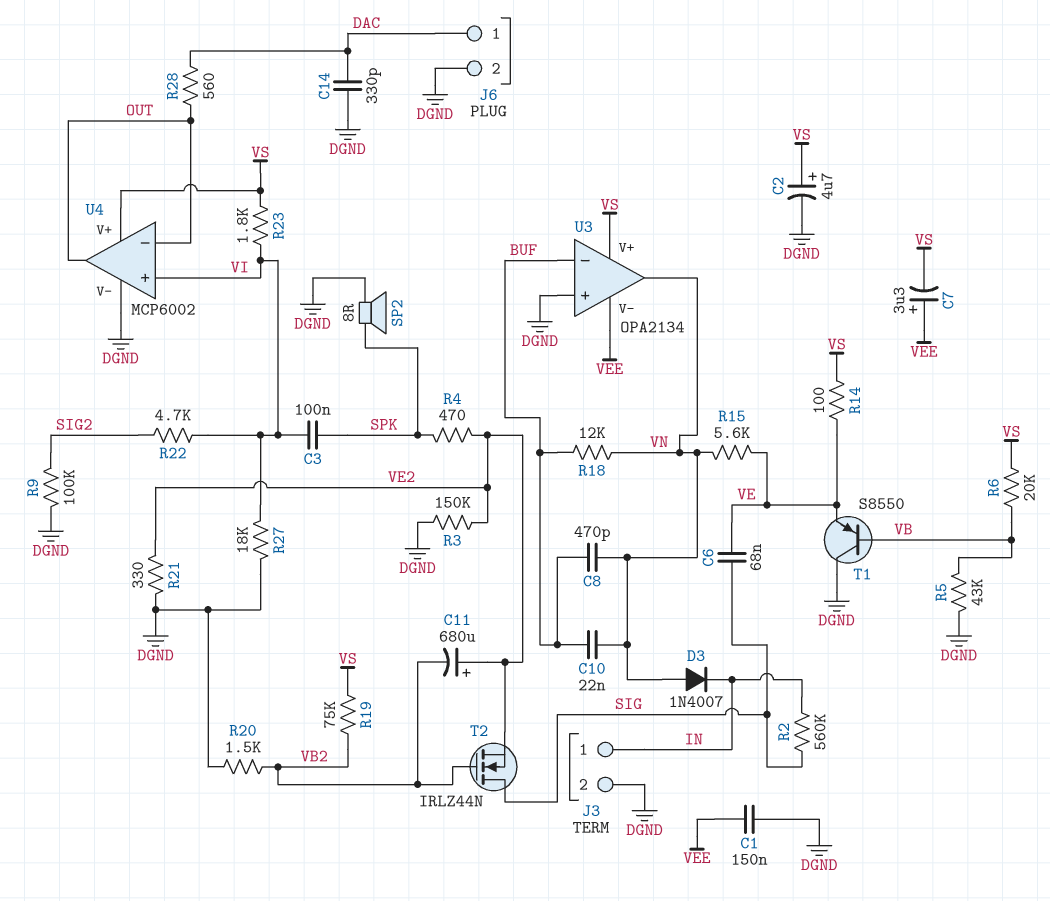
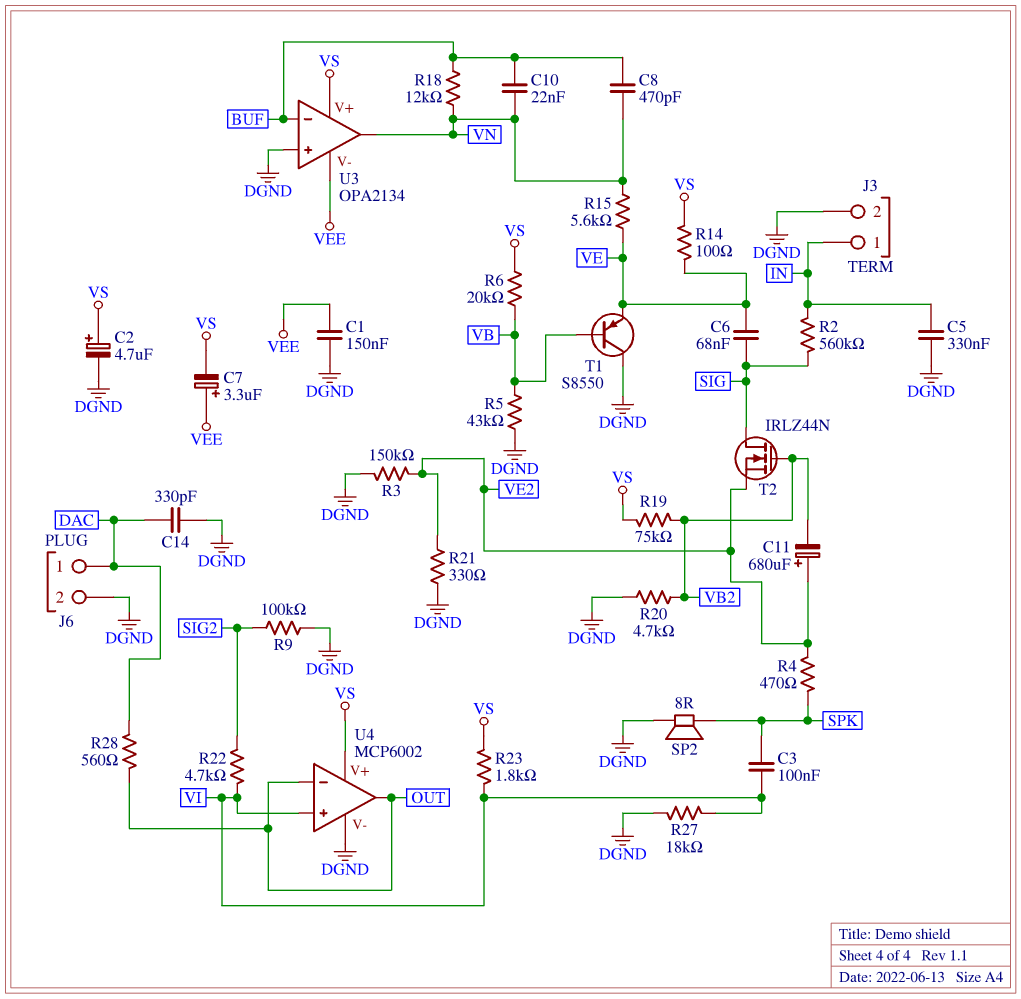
C5: none -> 330nF (DGND, IN)
D3: diode 1N4007 (A VN, K IN) -> none
R20: 1.5k (DGND, VB2) -> 4.7k (DGND, VB2)

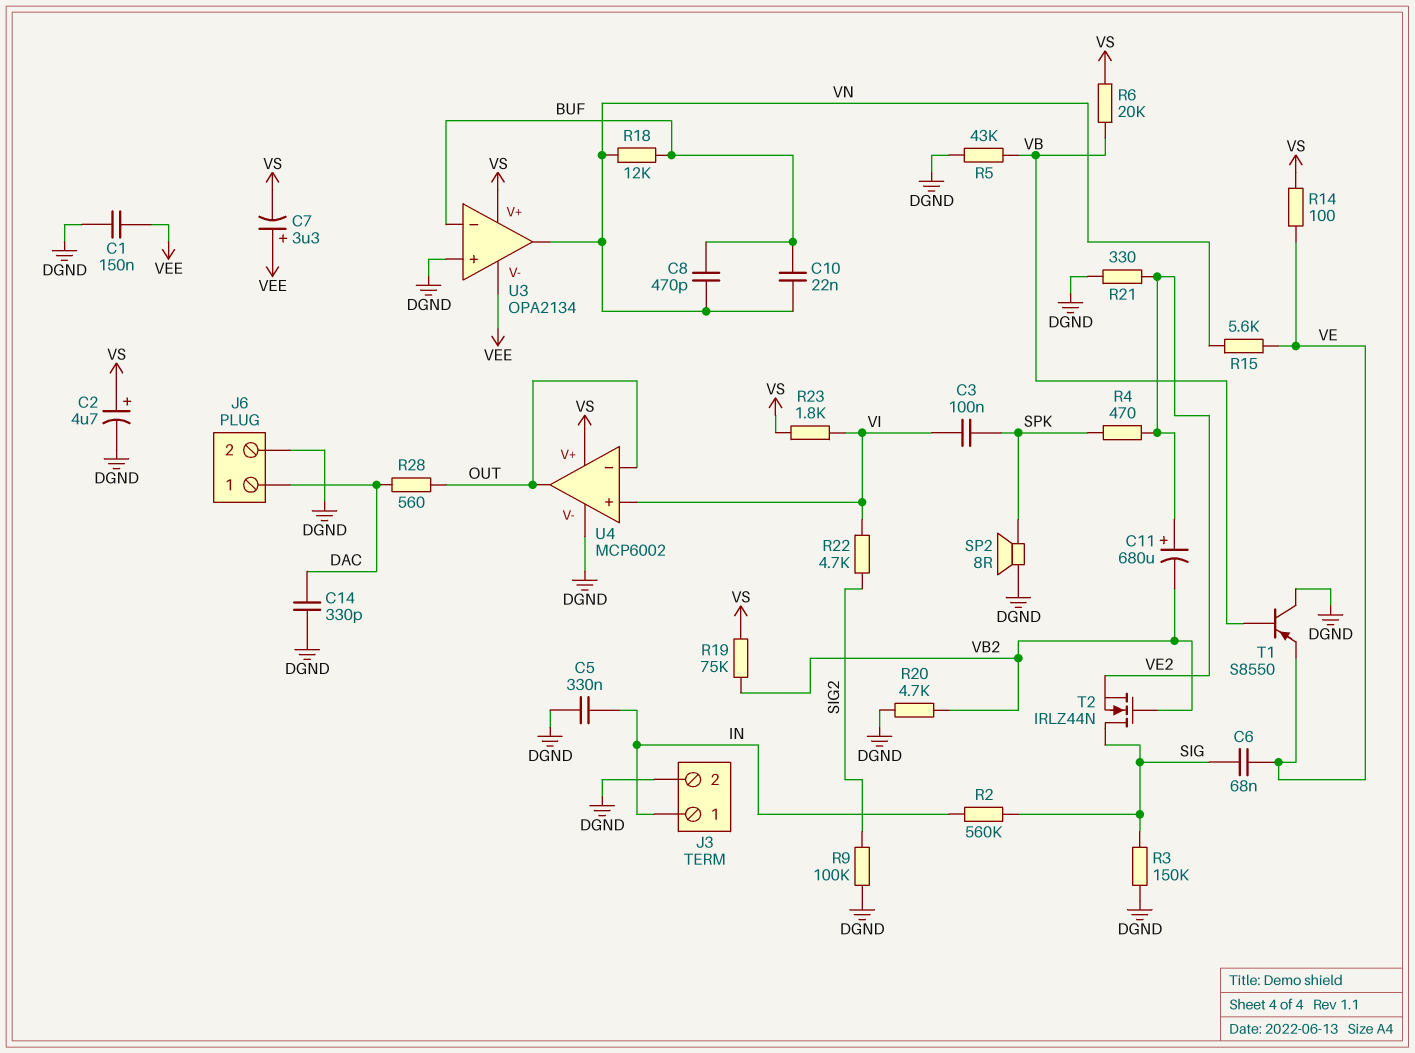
R3: 150k (DGND, VE2) -> 150k (DGND, SIG)
R27: 18k (DGND, VI) -> none

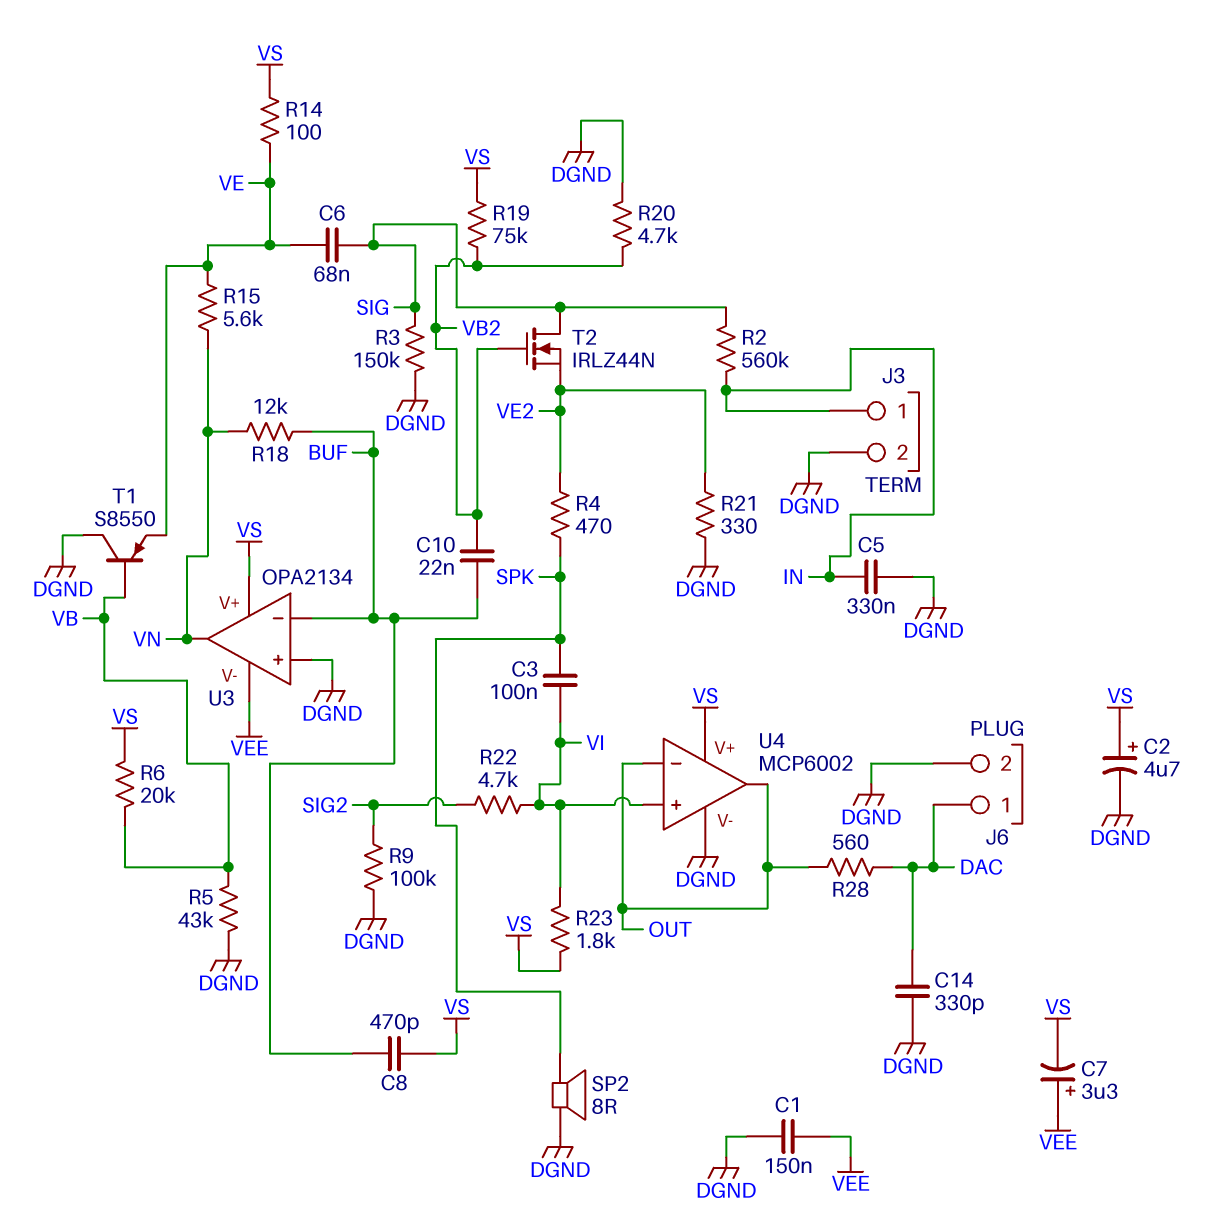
C8: 470pF (BUF, VN) -> 470pF (BUF, VS)
C10: 22nF (BUF, VN) -> 22nF (BUF, VB2)
C11: 680uF (plus VE2, minus VB2) -> none

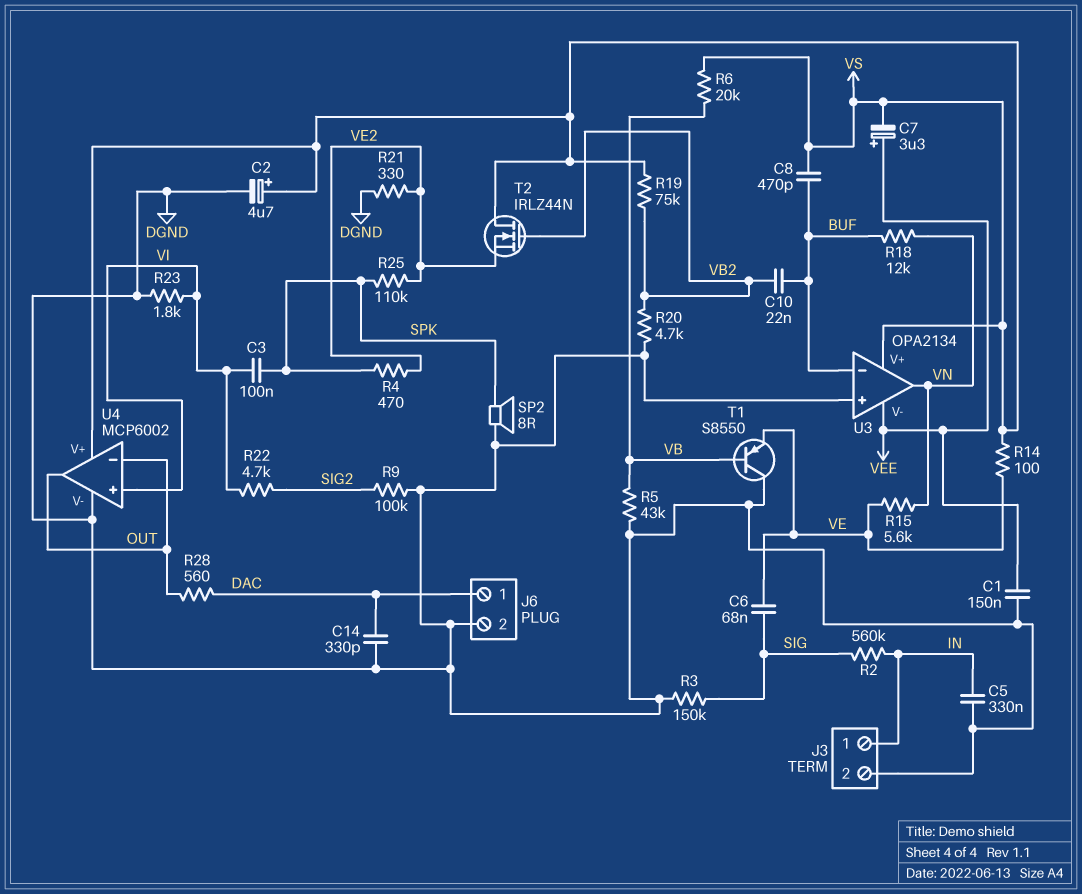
R23: 1.8k (VI, VS) -> 1.8k (DGND, VI)
R25: none -> 110k (SPK, VE2)
T2: NMOS IRLZ44N (G VB2, D SIG, S VE2) -> NMOS IRLZ44N (G VB2, D VS, S VE2)

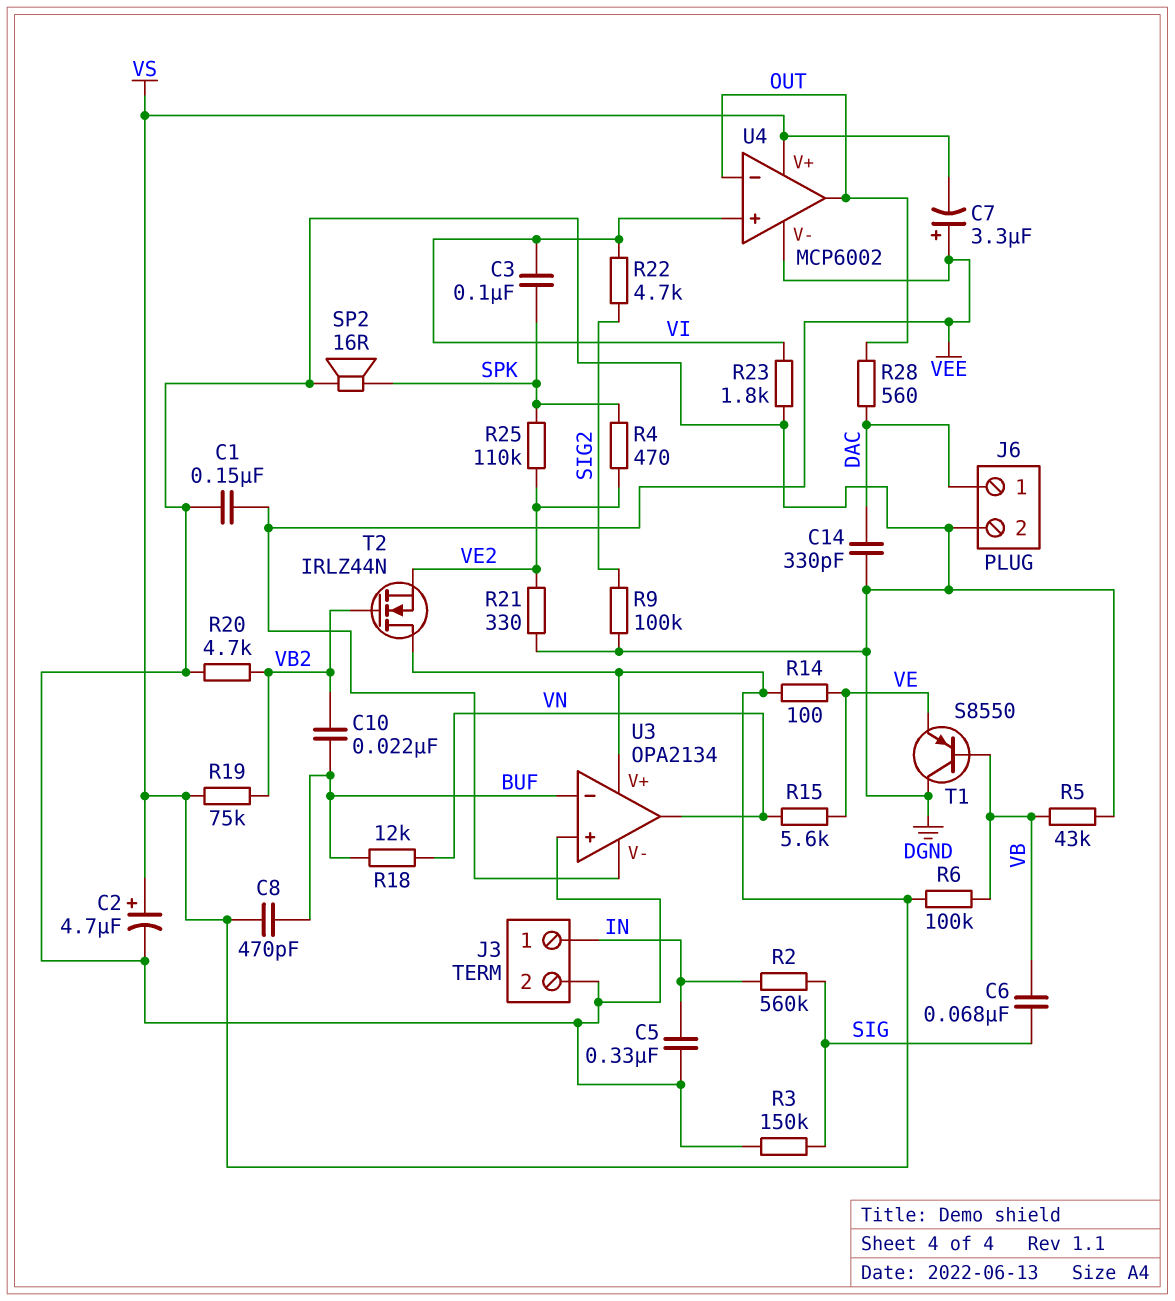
C6: 68nF (SIG, VE) -> 68nF (SIG, VB)
R6: 20k (VB, VS) -> 100k (VB, VS)
SP2: speaker 8R (DGND, SPK) -> speaker 16R (DGND, SPK)
U4 pin V-: DGND -> VEE

